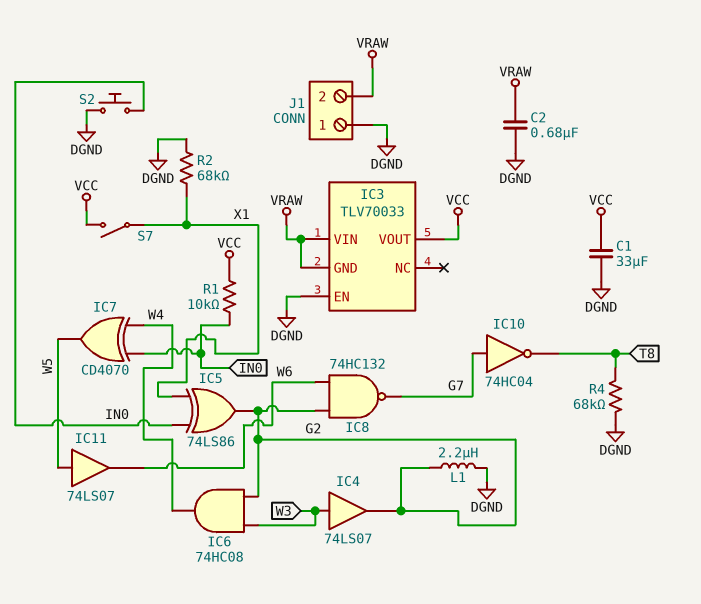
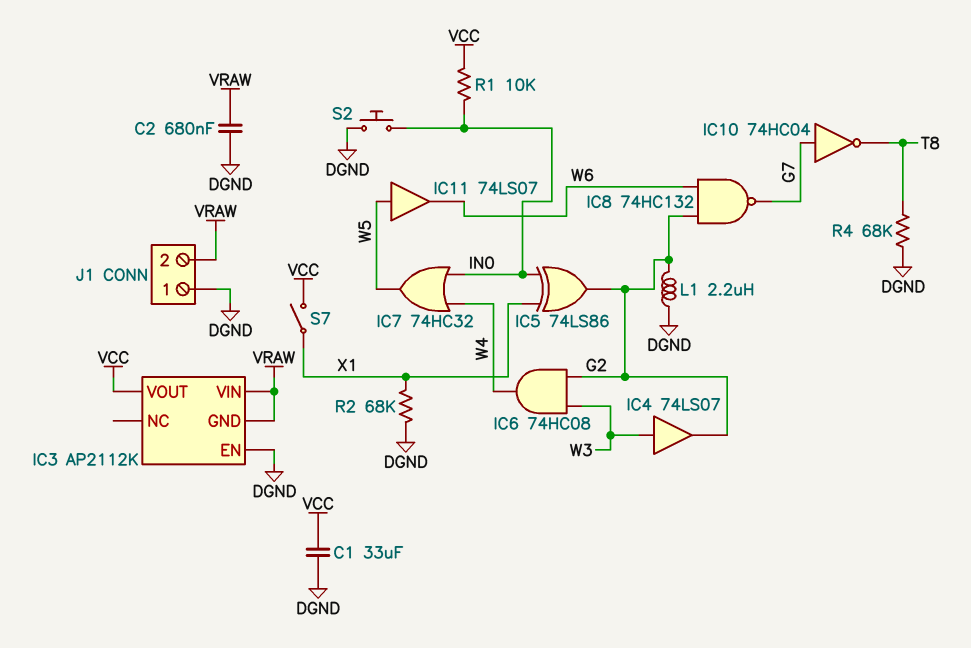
IC3: TLV70033 -> AP2112K
IC7: XOR CD4070 (in IN0, in W4, out W5) -> OR 74HC32 (in IN0, in W4, out W5)

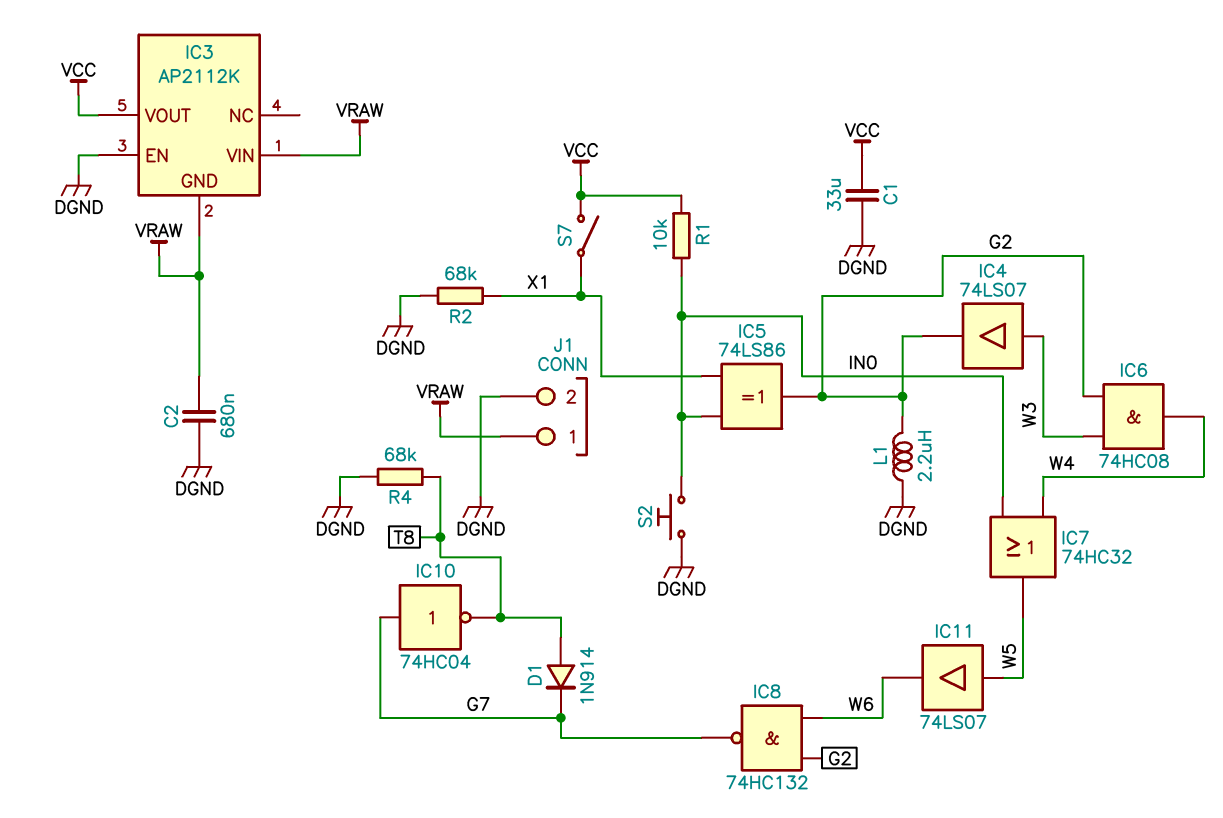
D1: none -> diode 1N914 (A T8, K G7)
J1 pin 1: DGND -> VRAW
J1 pin 2: VRAW -> DGND

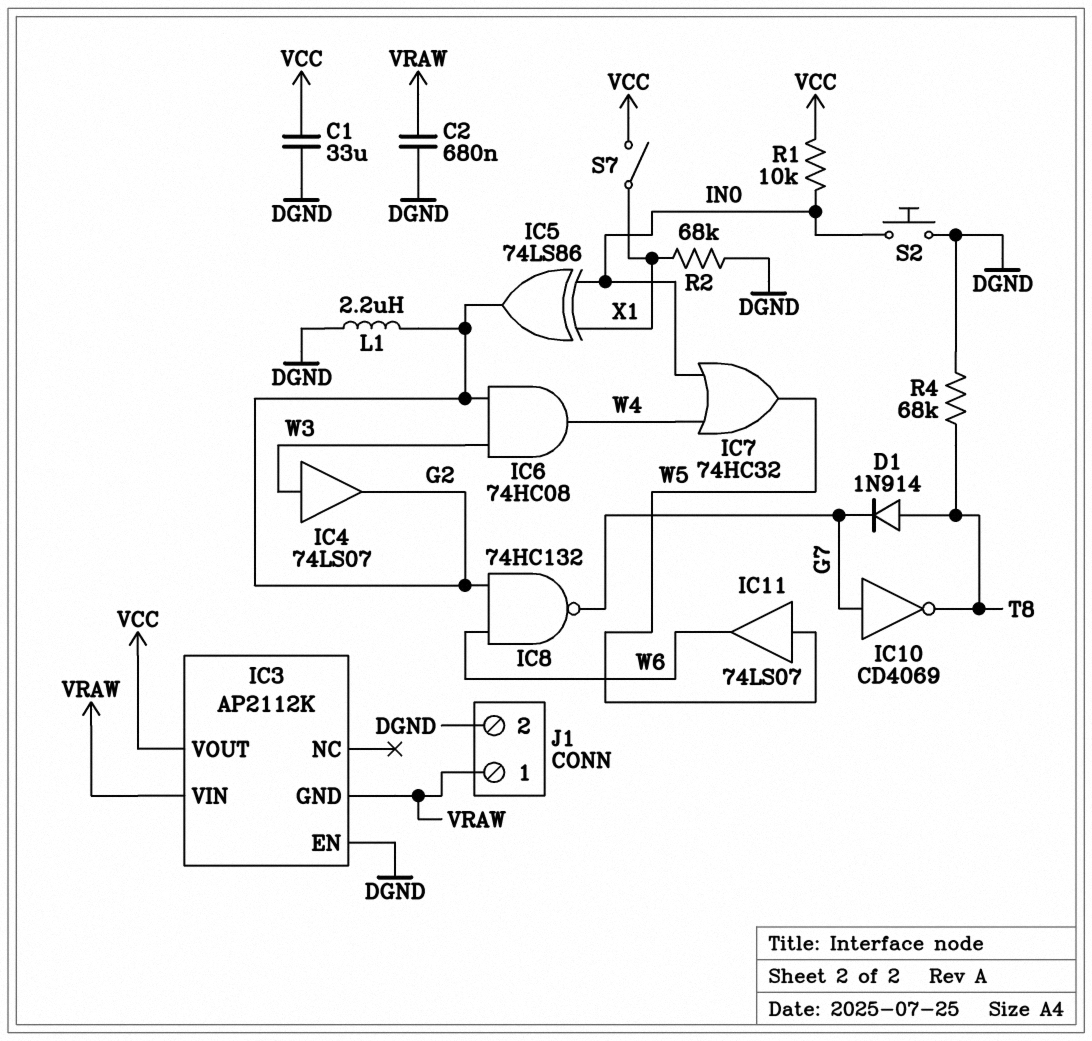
IC10: NOT 74HC04 (in G7, out T8) -> NOT CD4069 (in G7, out T8)

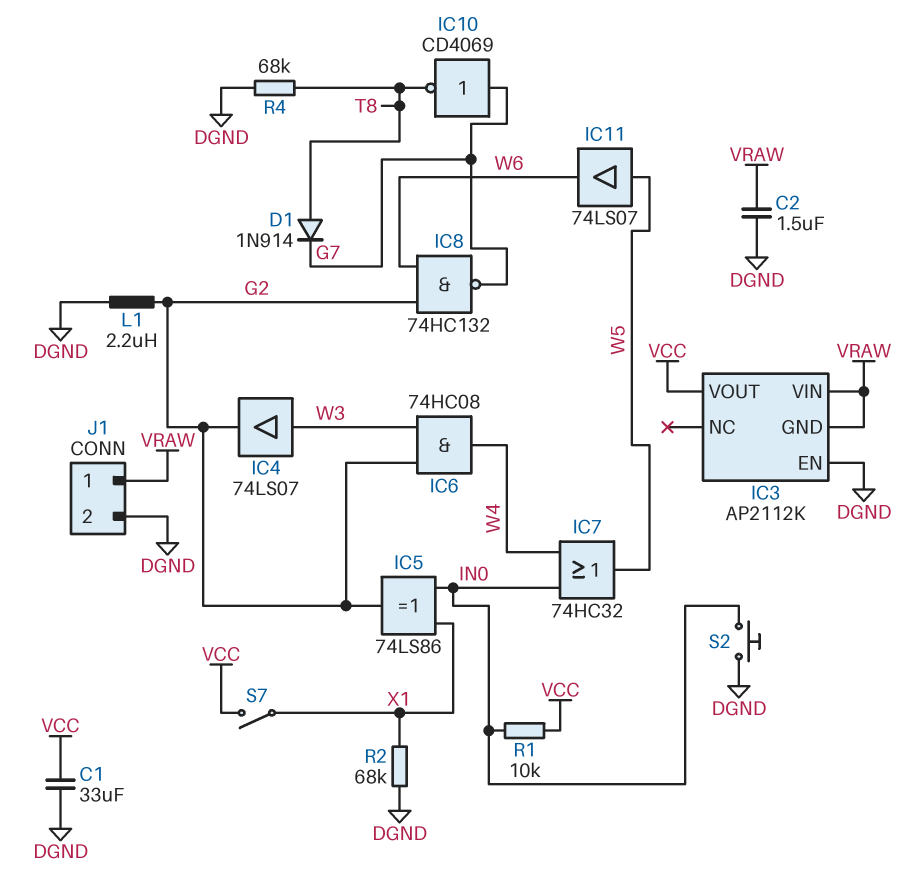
C2: 680nF (DGND, VRAW) -> 1.5uF (DGND, VRAW)

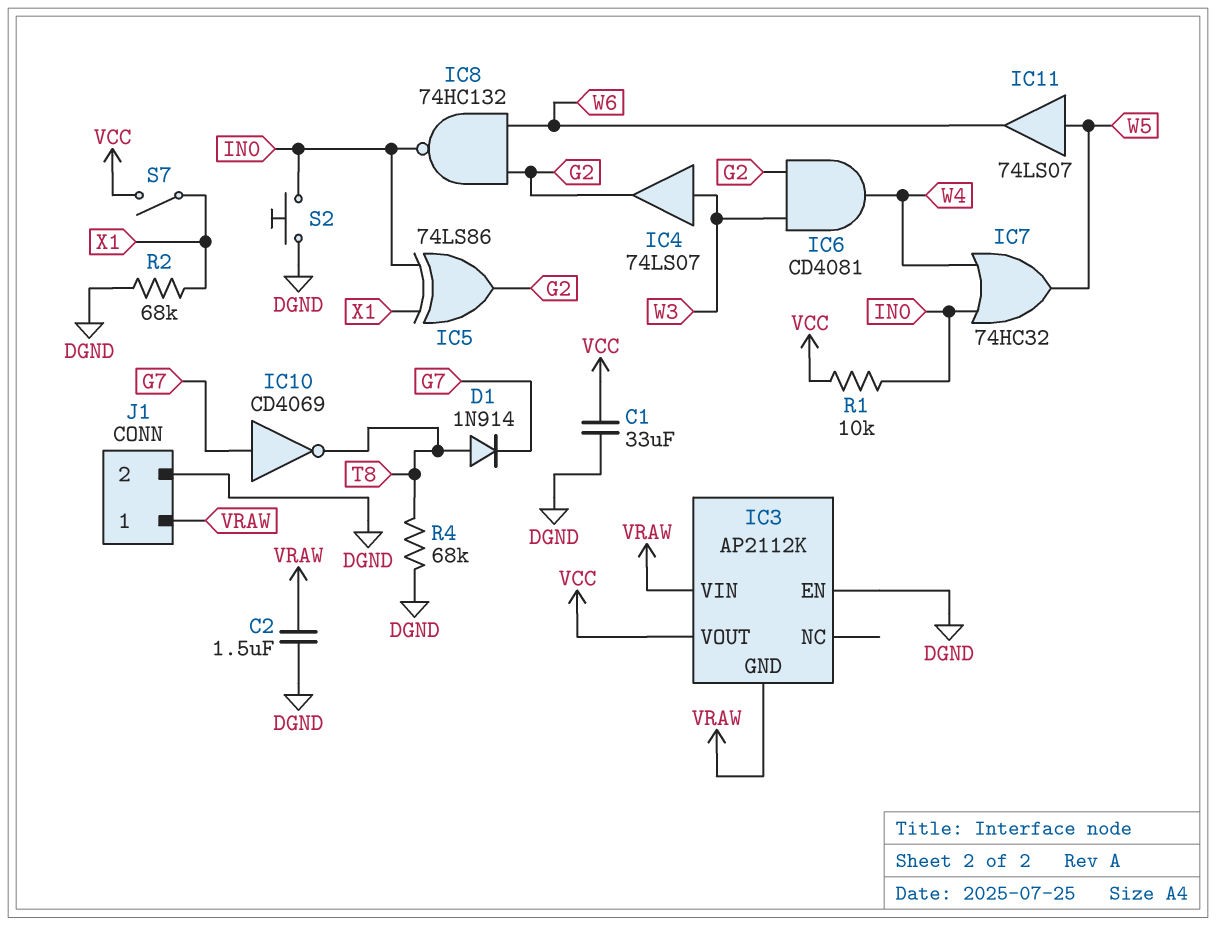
IC6: AND 74HC08 (in G2, in W3, out W4) -> AND CD4081 (in G2, in W3, out W4)
IC8: NAND 74HC132 (in G2, in W6, out G7) -> NAND 74HC132 (in G2, in W6, out IN0)
L1: 2.2uH (DGND, G2) -> none

